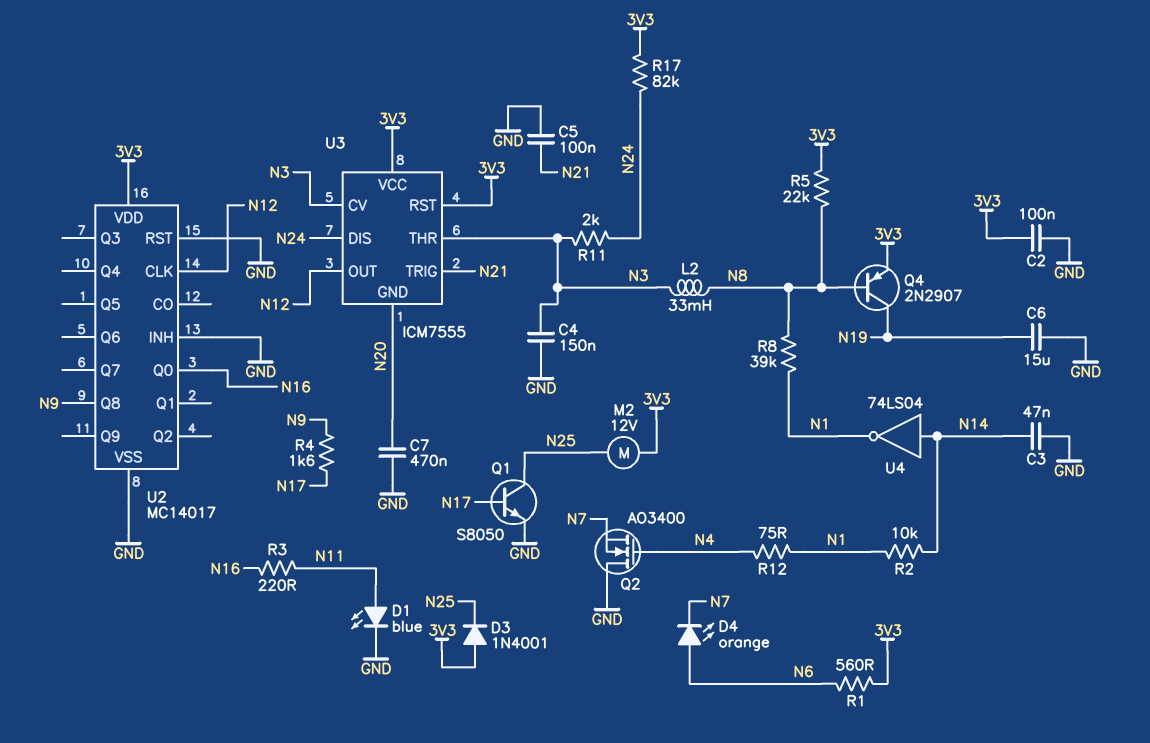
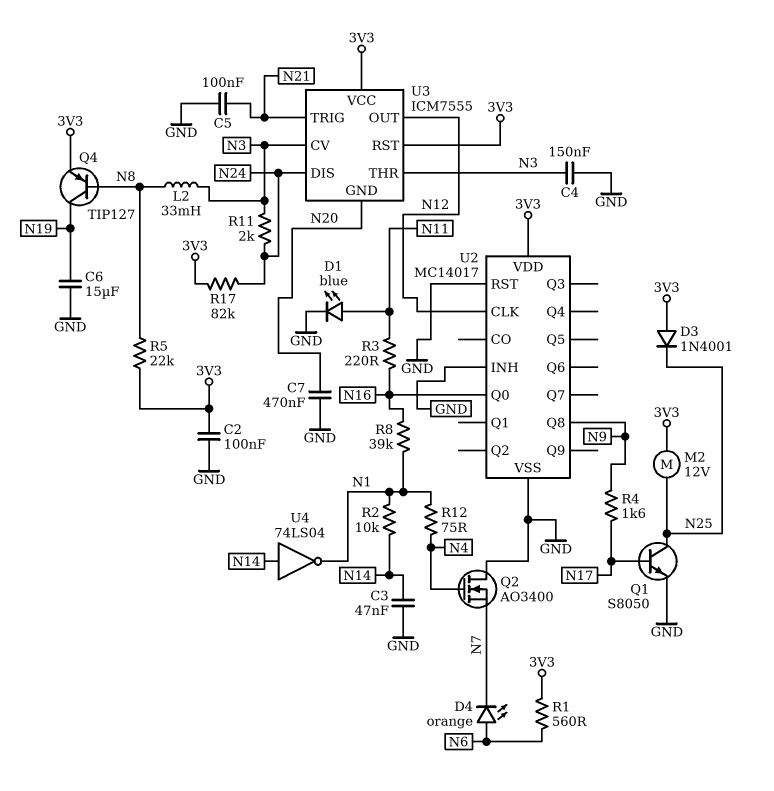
Q4: PNP 2N2907 (B N8, C N19, E 3V3) -> PNP TIP127 (B N8, C N19, E 3V3)
R8: 39k (N1, N8) -> 39k (N1, N16)

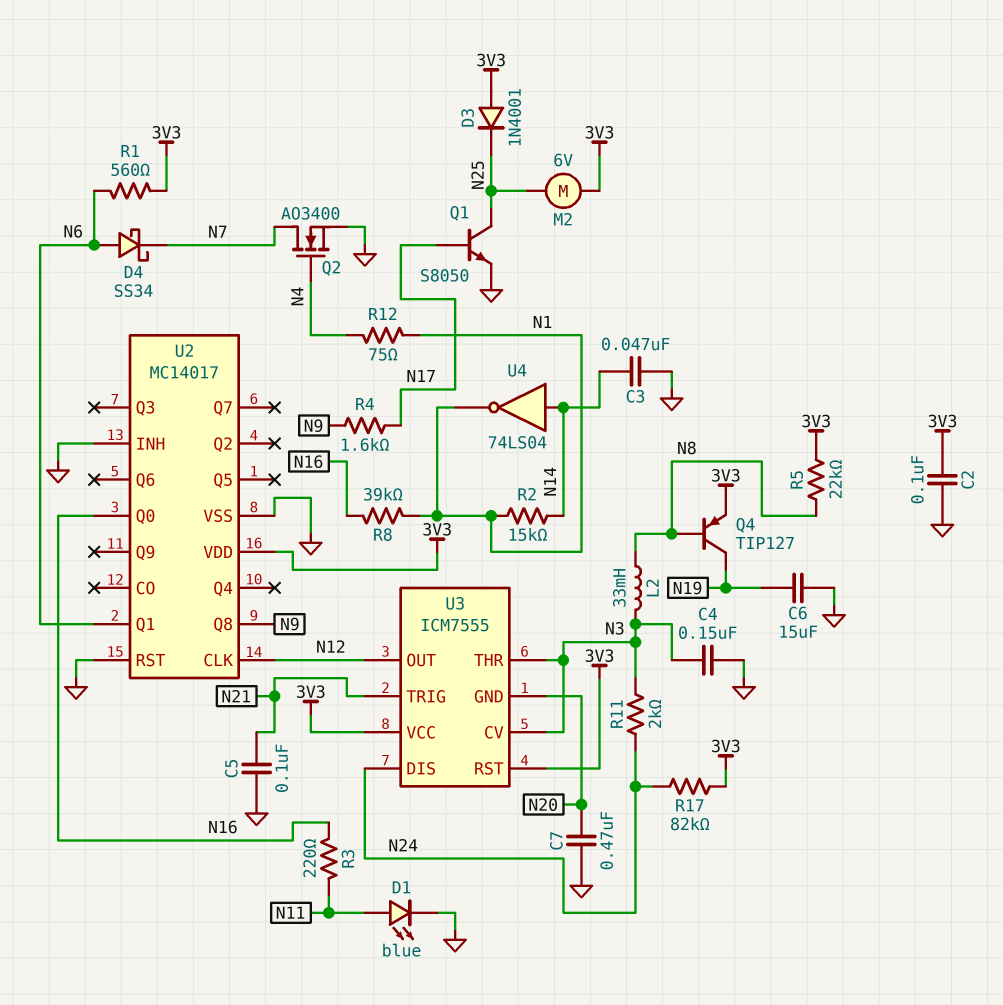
D4: LED orange (A N6, K N7) -> schottky SS34 (A N6, K N7)
M2: motor 12V (3V3, N25) -> motor 6V (3V3, N25)
Q2: NMOS AO3400 (G N4, D GND, S N7) -> NMOS AO3400 (G N4, D N7, S GND)
R2: 10k (N1, N14) -> 15k (N1, N14)
U2 pin Q1: none -> N6

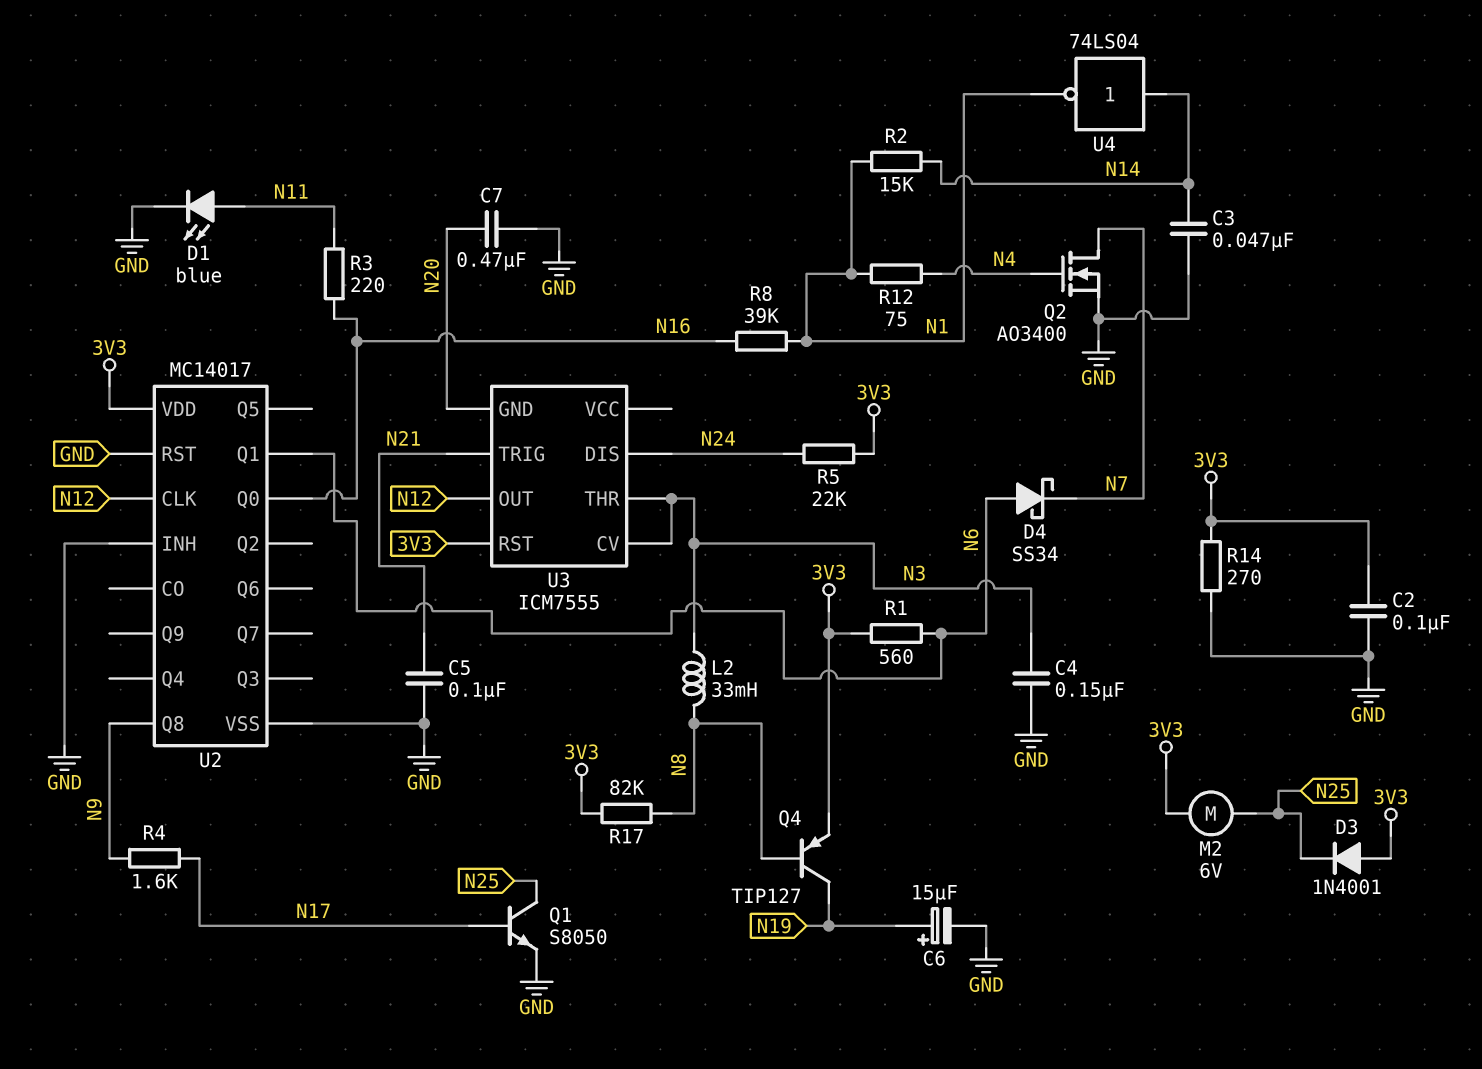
C6: 15uF (GND, N19) -> 15uF (plus N19, minus GND)
R5: 22k (3V3, N8) -> 22k (3V3, N24)
R11: 2k (N3, N24) -> none
R14: none -> 270 (3V3, GND)
R17: 82k (3V3, N24) -> 82k (3V3, N8)
U3 pin VCC: 3V3 -> none

